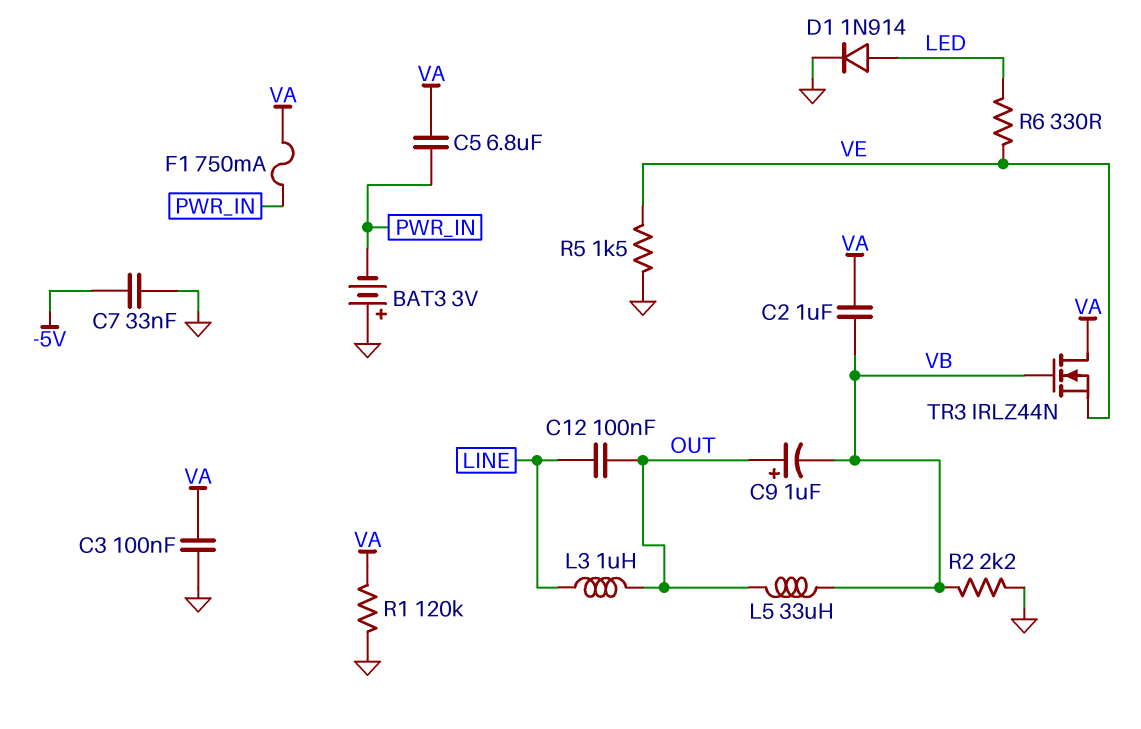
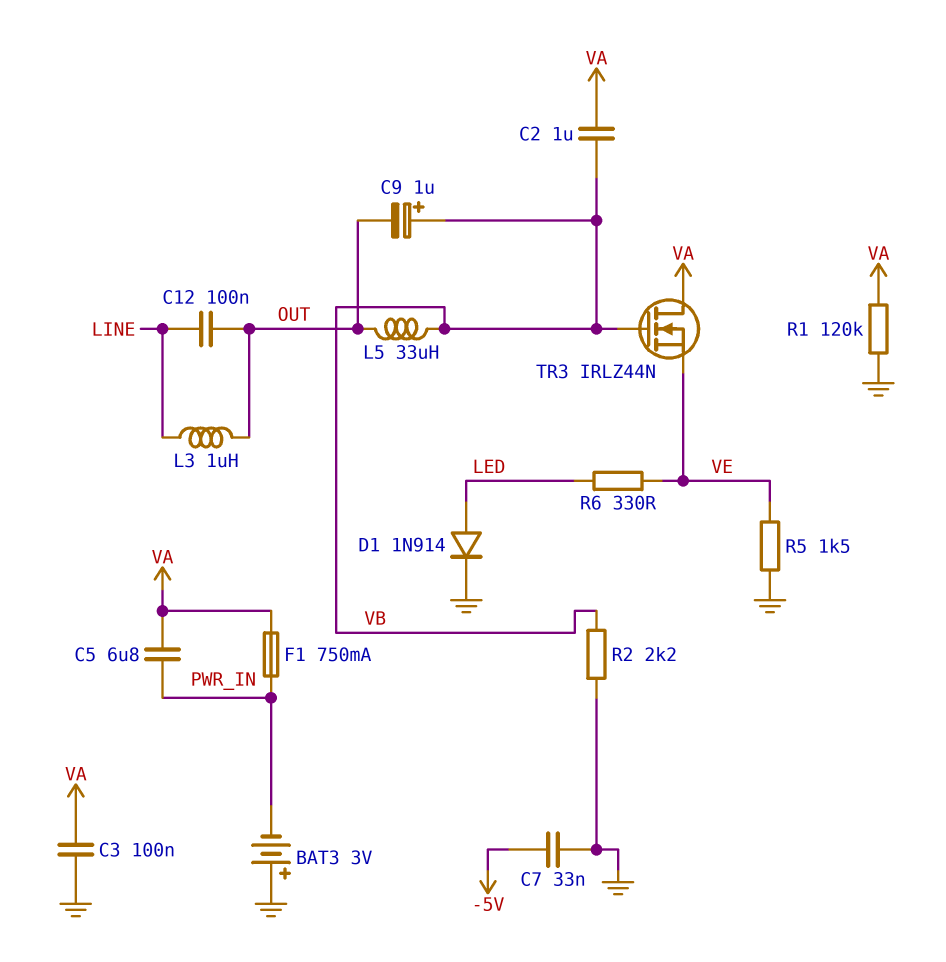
C9: 1uF (plus OUT, minus VB) -> 1uF (plus VB, minus OUT)

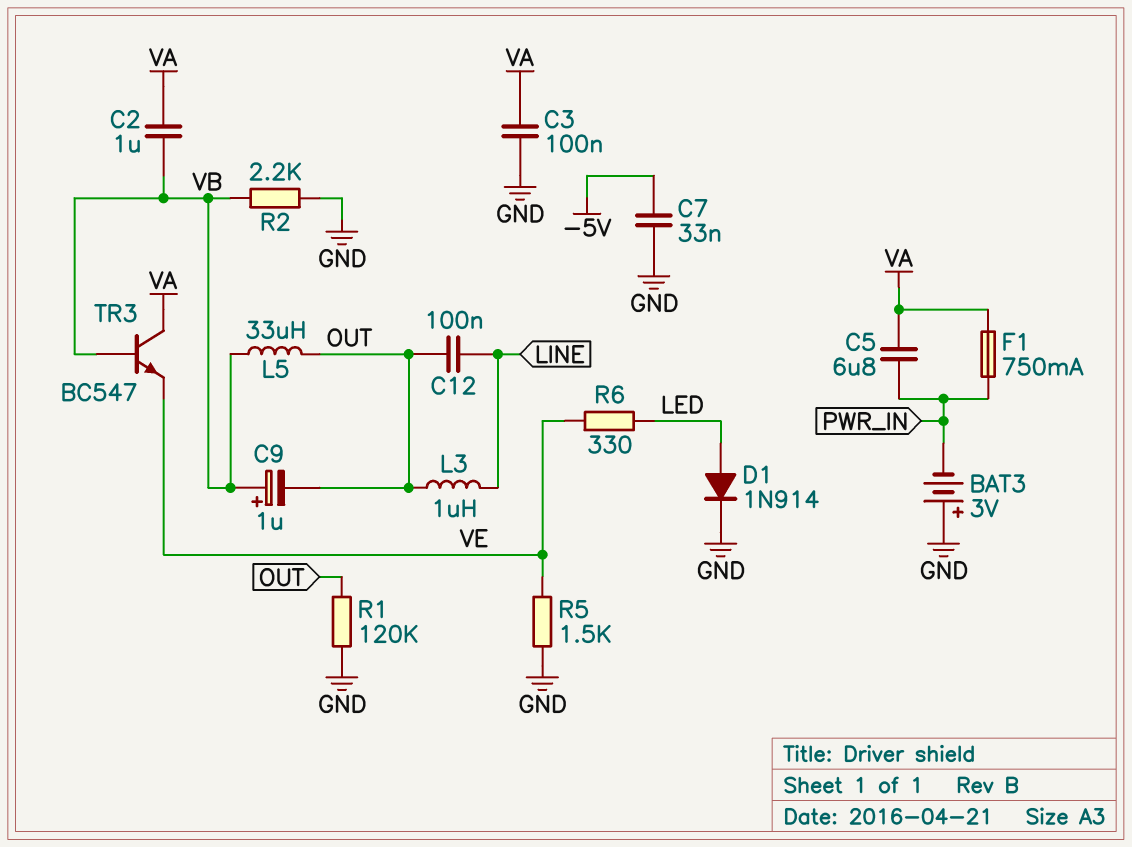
R1: 120k (GND, VA) -> 120k (GND, OUT)
TR3: NMOS IRLZ44N (G VB, D VA, S VE) -> NPN BC547 (B VB, C VA, E VE)

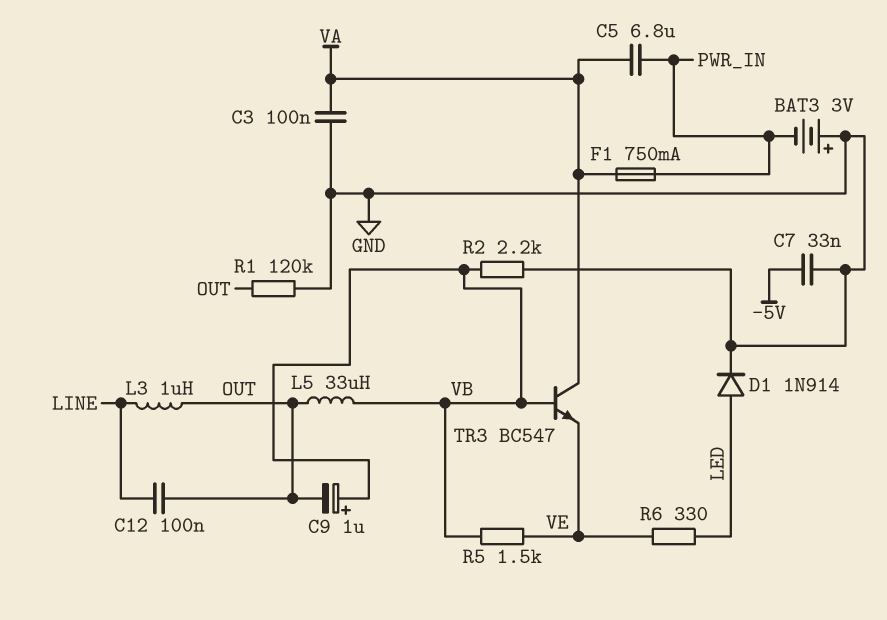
C2: 1uF (VA, VB) -> none
R5: 1.5k (GND, VE) -> 1.5k (VB, VE)

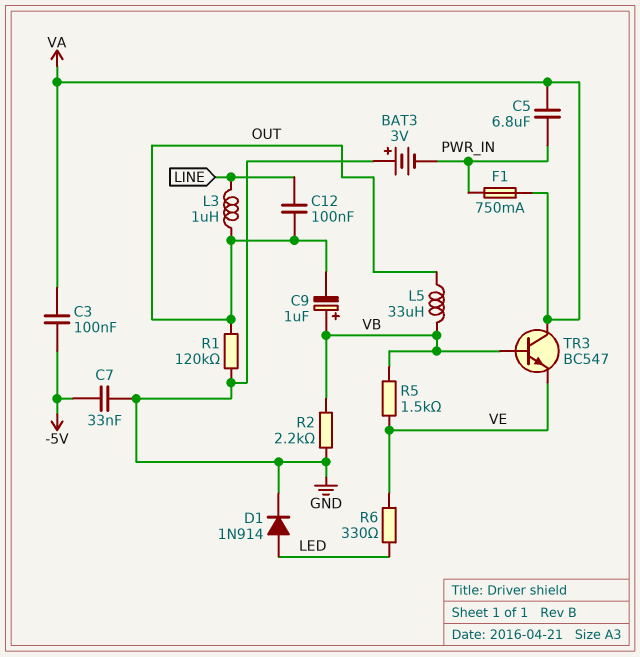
C3: 100nF (GND, VA) -> 100nF (-5V, VA)

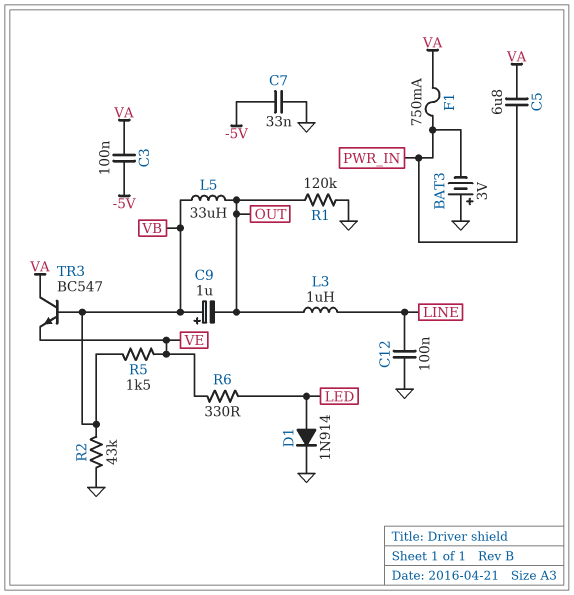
C12: 100nF (LINE, OUT) -> 100nF (GND, LINE)
R2: 2.2k (GND, VB) -> 43k (GND, VB)

